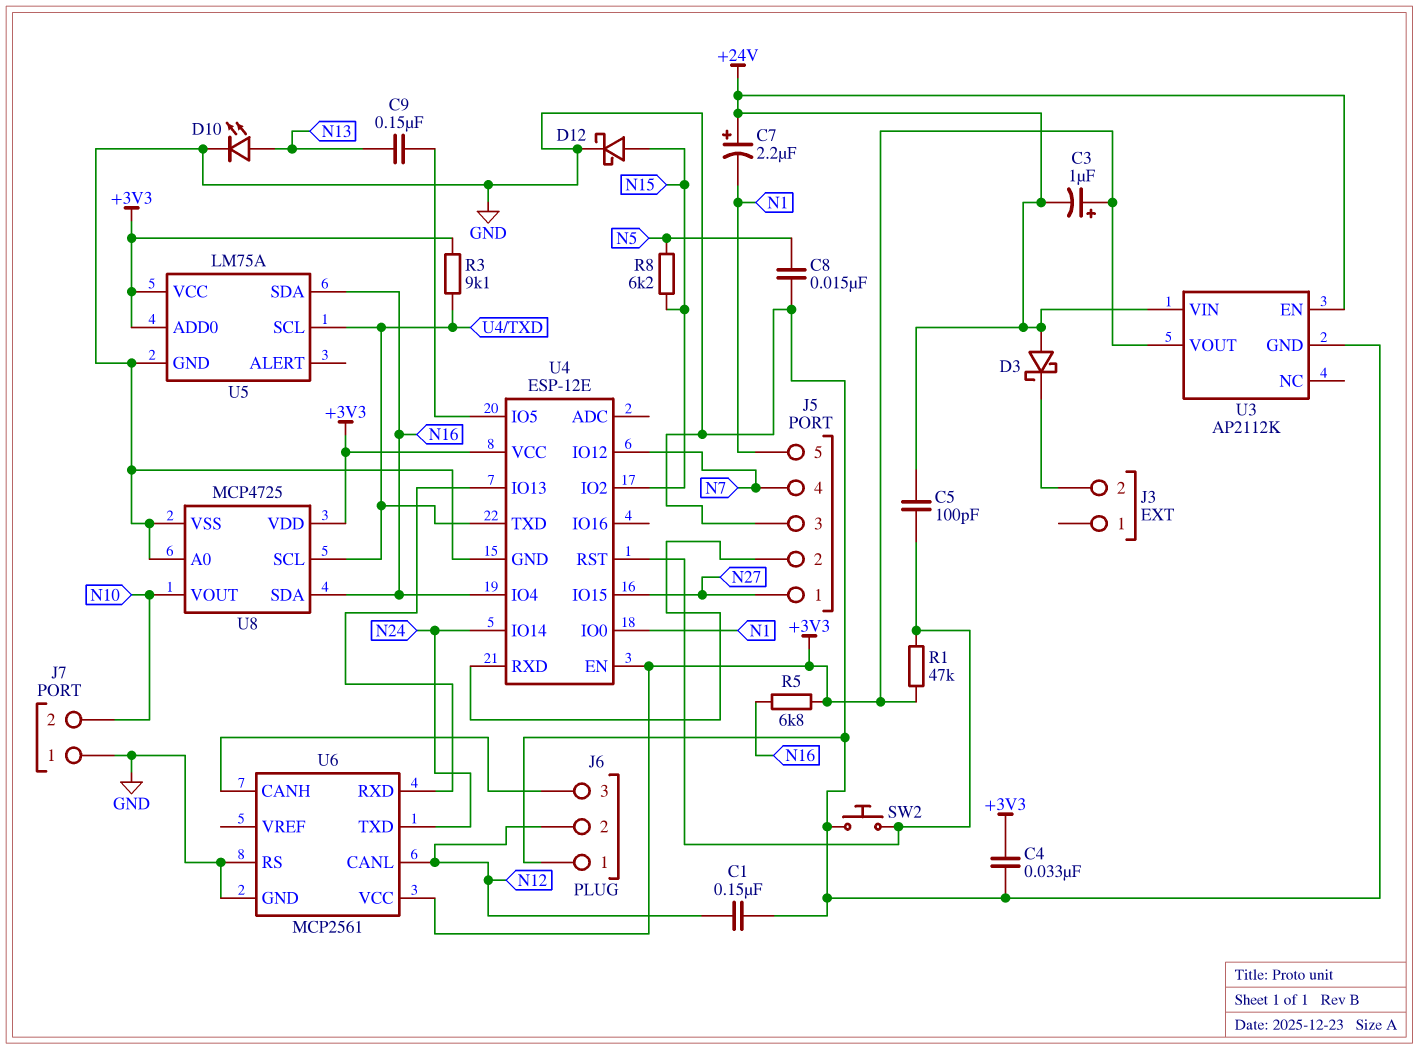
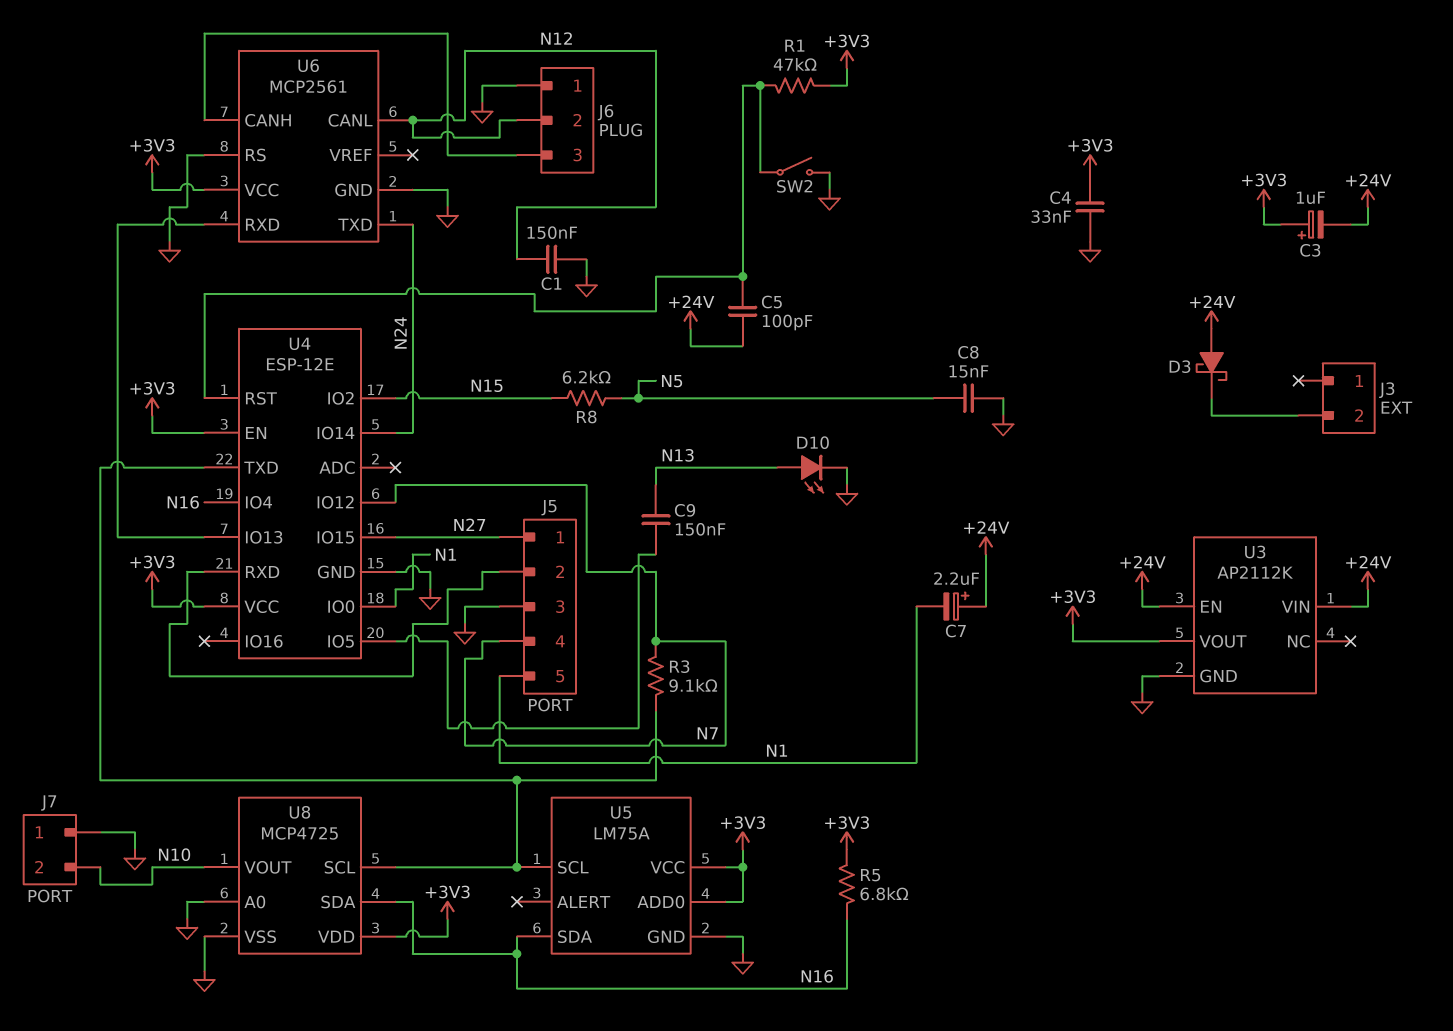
D12: schottky (A N15, K GND) -> none
R3: 9.1k (+3V3, U4/TXD) -> 9.1k (N7, U4/TXD)
SW2: button (GND, U4/RST) -> switch (GND, U4/RST)

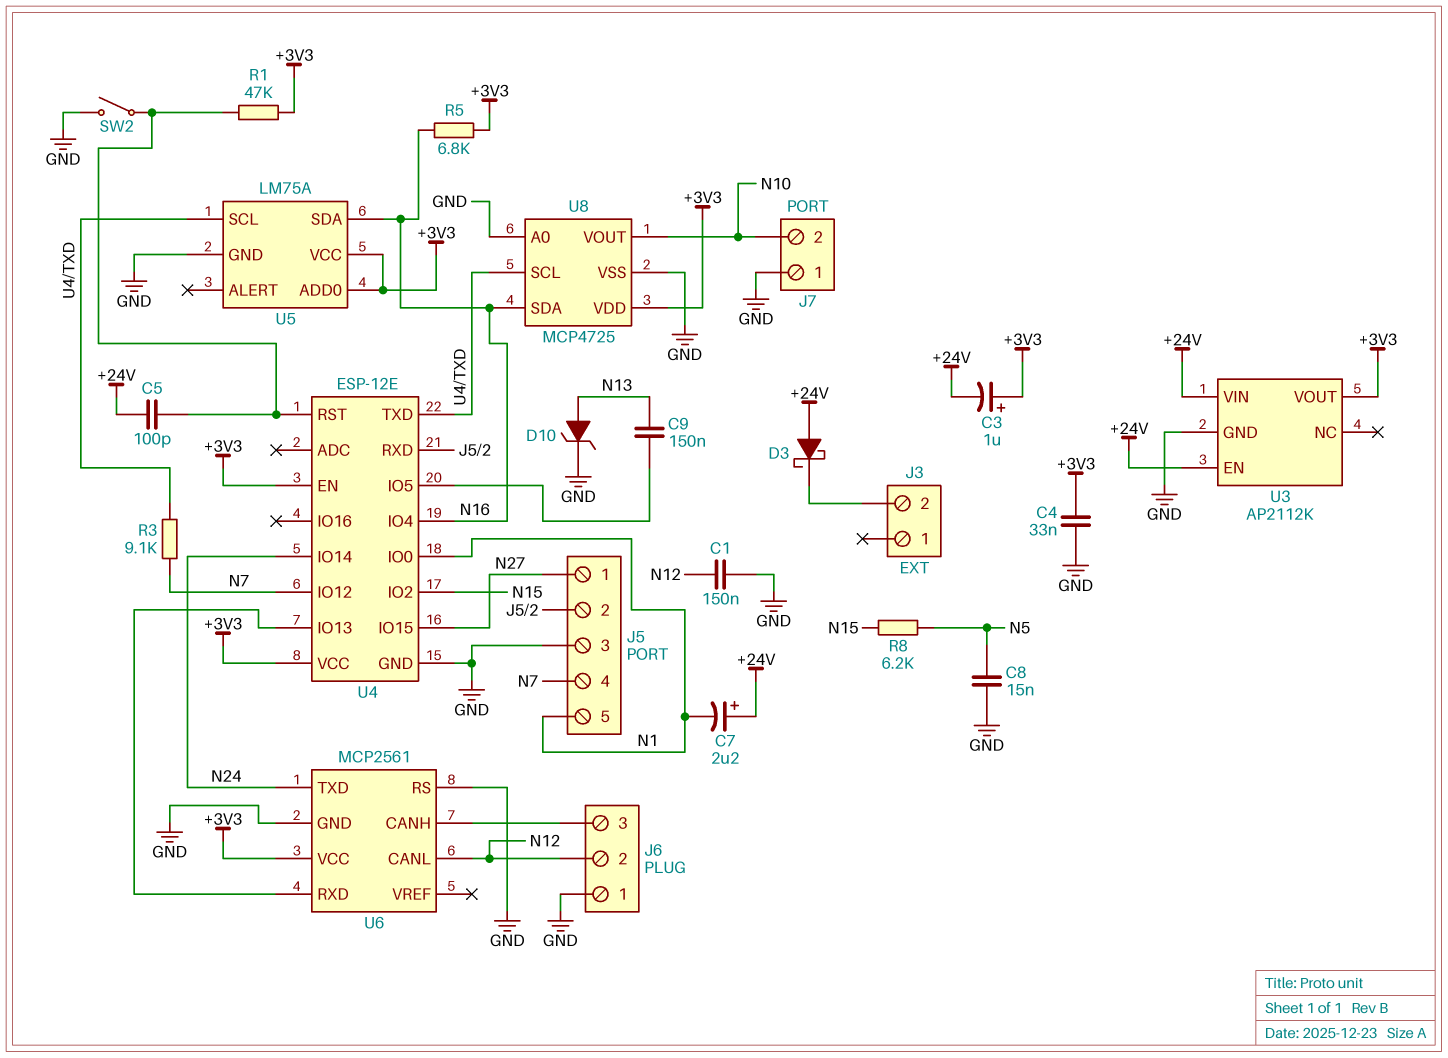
D10: LED (A N13, K GND) -> zener (A N13, K GND)

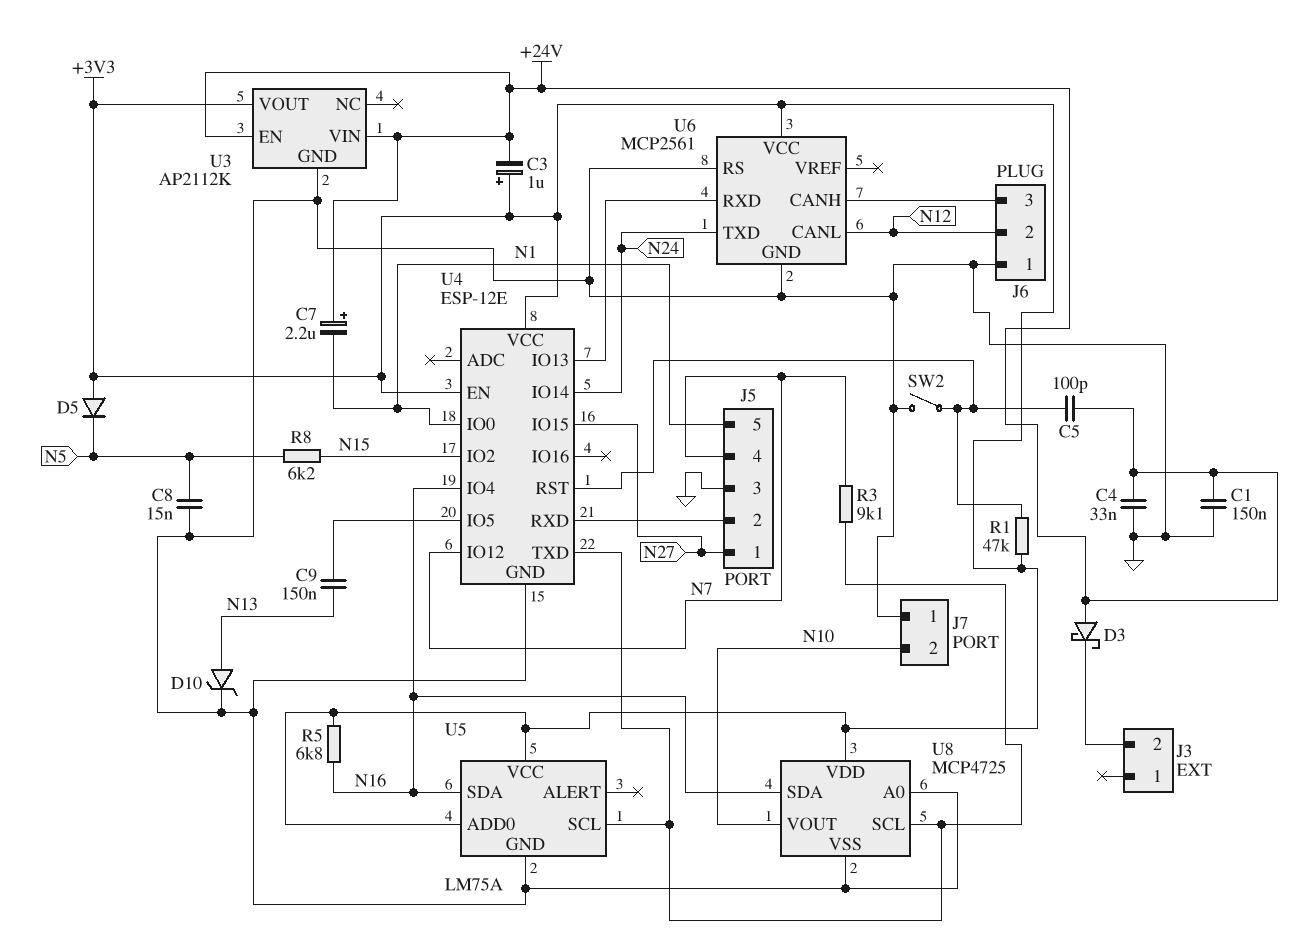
C1: 150nF (GND, N12) -> 150nF (+24V, GND)
C4: 33nF (+3V3, GND) -> 33nF (+24V, GND)
D5: none -> diode (A +3V3, K N5)

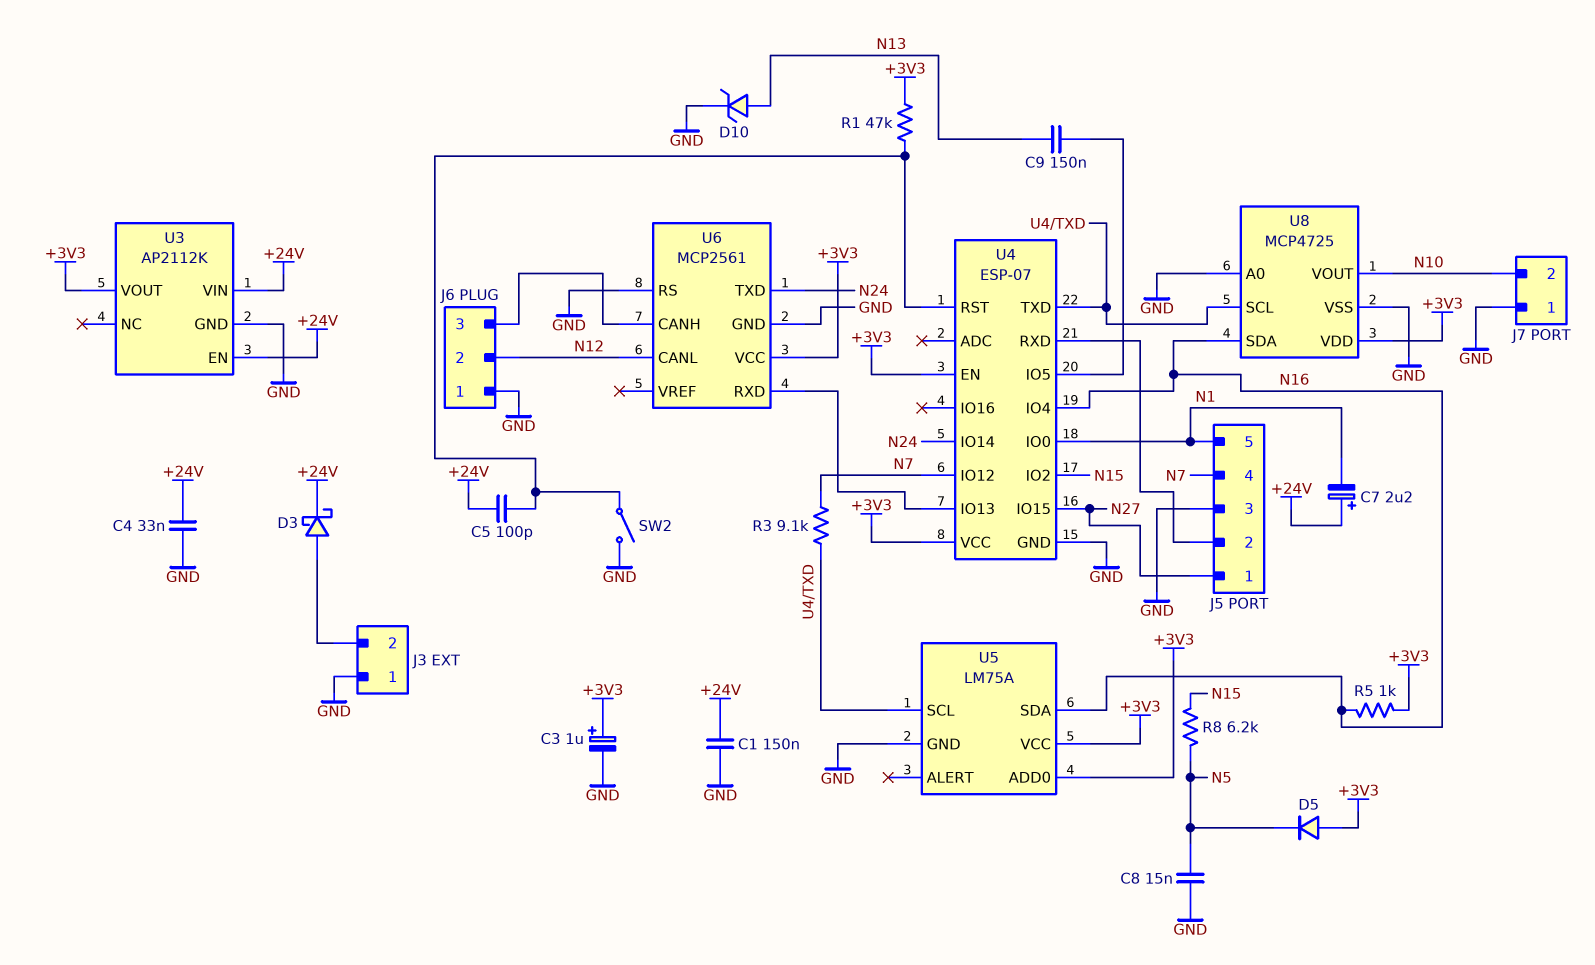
C3: 1uF (plus +3V3, minus +24V) -> 1uF (plus +3V3, minus GND)
D3: schottky (A +24V, K J3/2) -> schottky (A J3/2, K +24V)
J3 pin 1: none -> GND
R5: 6.8k (+3V3, N16) -> 1k (+3V3, N16)
U4: ESP-12E -> ESP-07

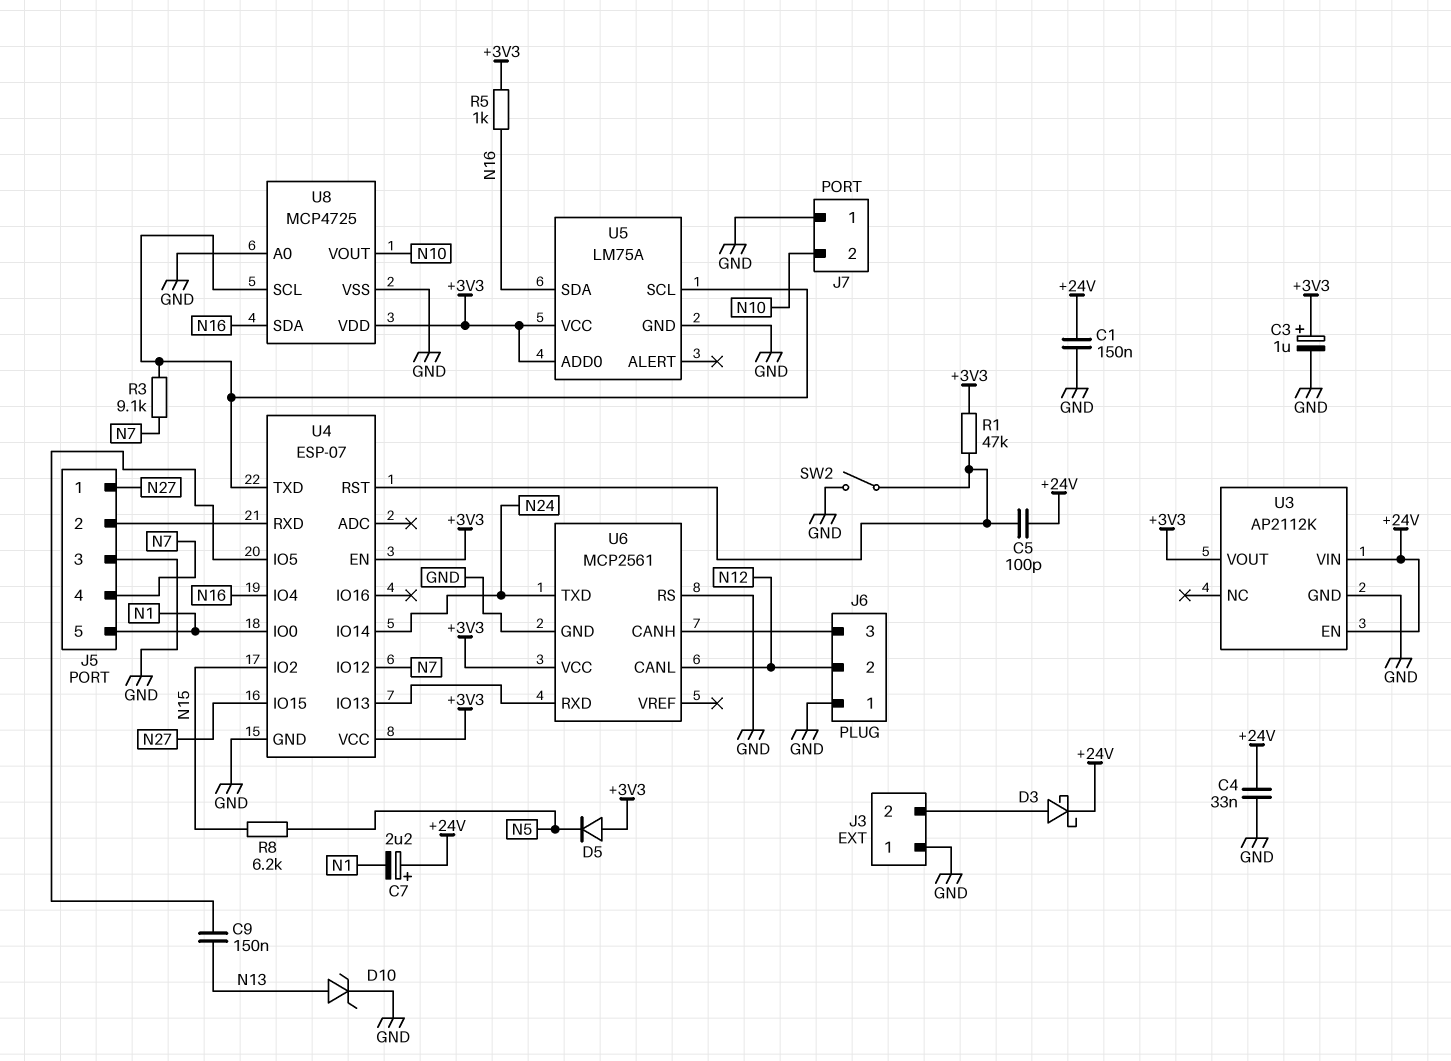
C8: 15nF (GND, N5) -> none

